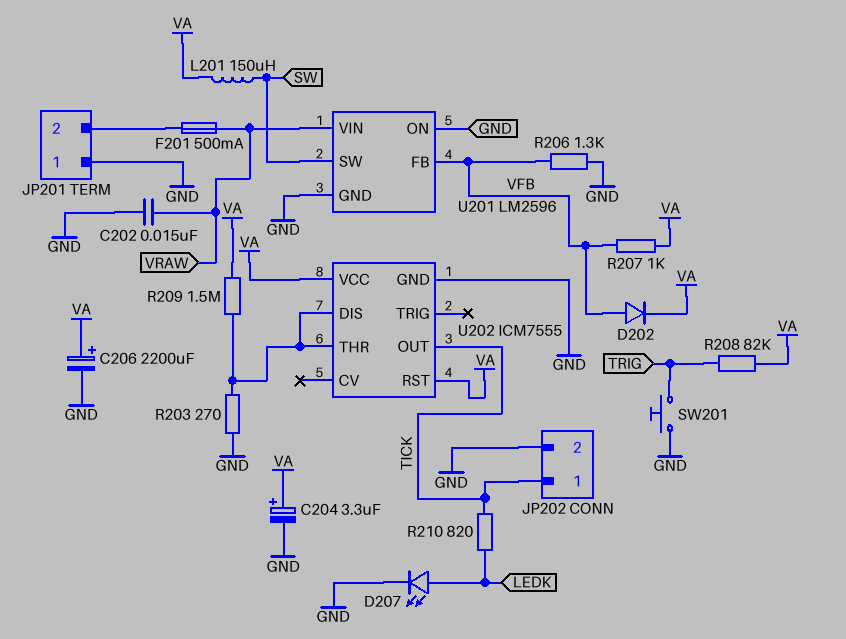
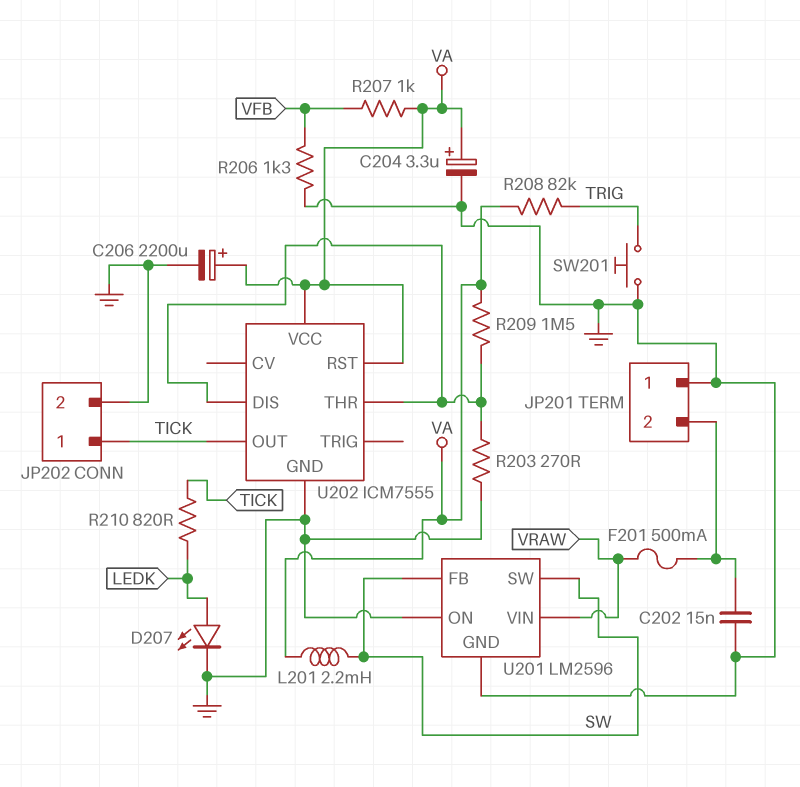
C202: 15nF (GND, VRAW) -> 15nF (GND, JP201/2)
D202: diode (A VFB, K VA) -> none
L201: 150uH (SW, VA) -> 2.2mH (SW, VA)
U201 pin FB: VFB -> SW

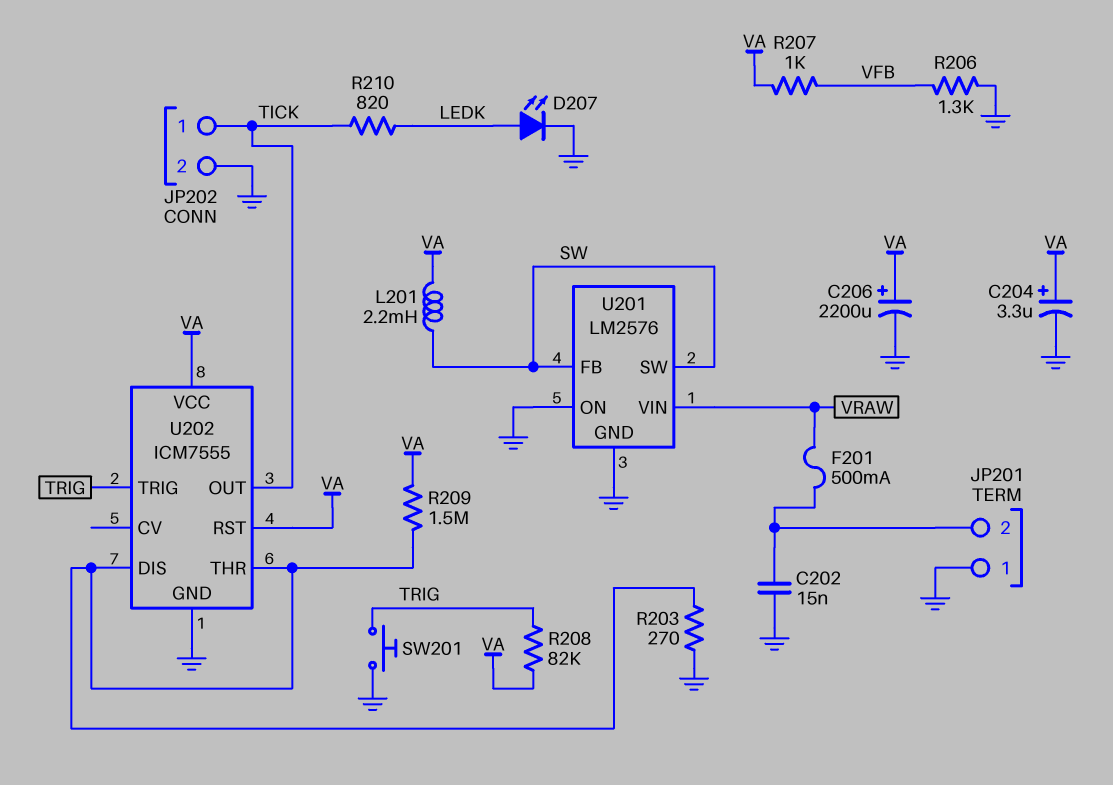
U201: LM2596 -> LM2576
U202 pin TRIG: none -> TRIG

